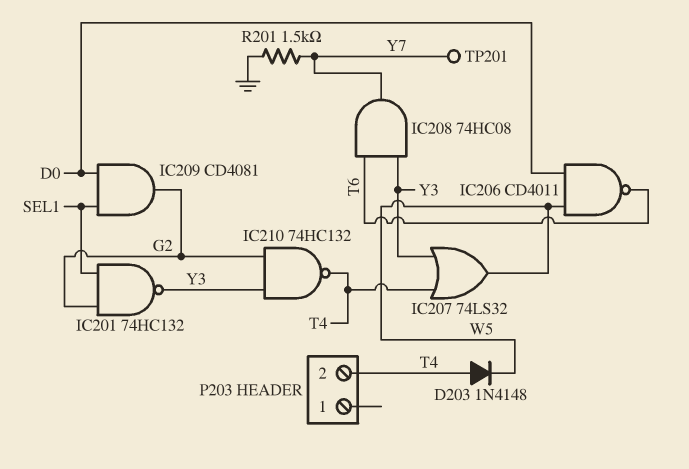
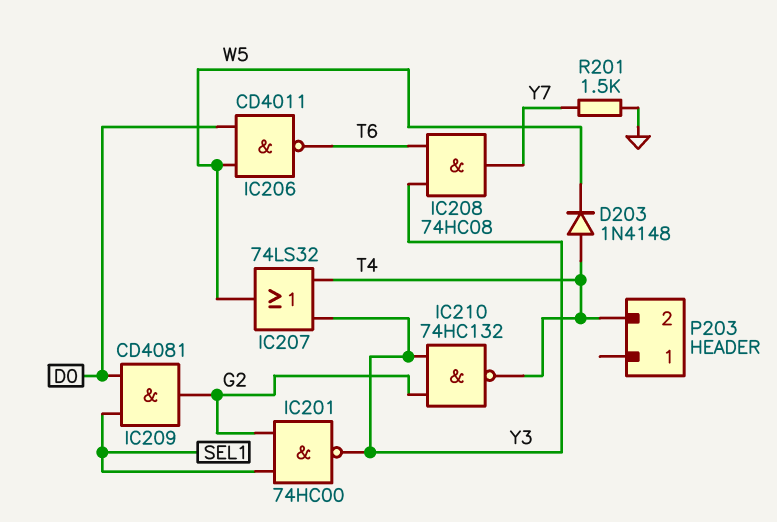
IC201: NAND 74HC132 (in G2, in SEL1, out Y3) -> NAND 74HC00 (in G2, in SEL1, out Y3)
TP201: test point (Y7) -> none

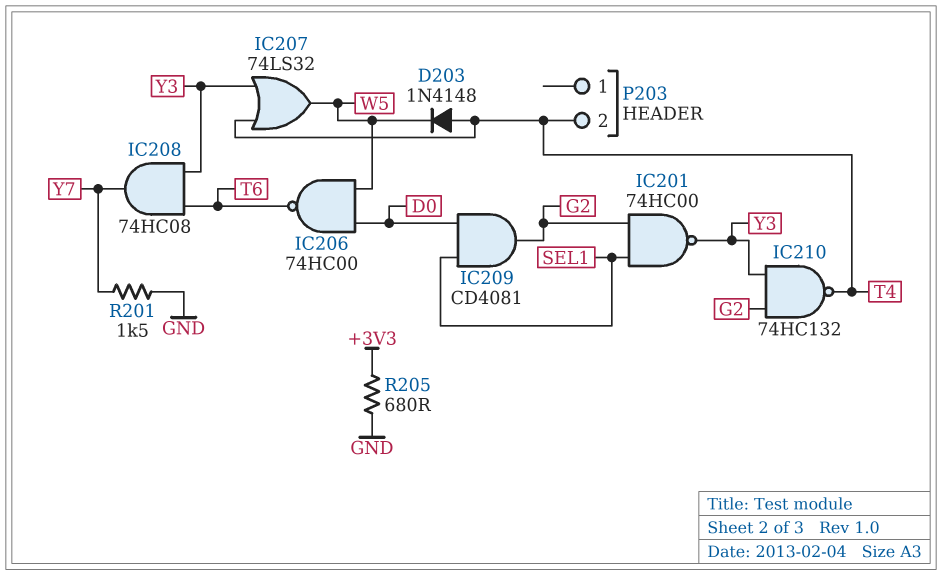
IC206: NAND CD4011 (in D0, in W5, out T6) -> NAND 74HC00 (in D0, in W5, out T6)
R205: none -> 680 (+3V3, GND)

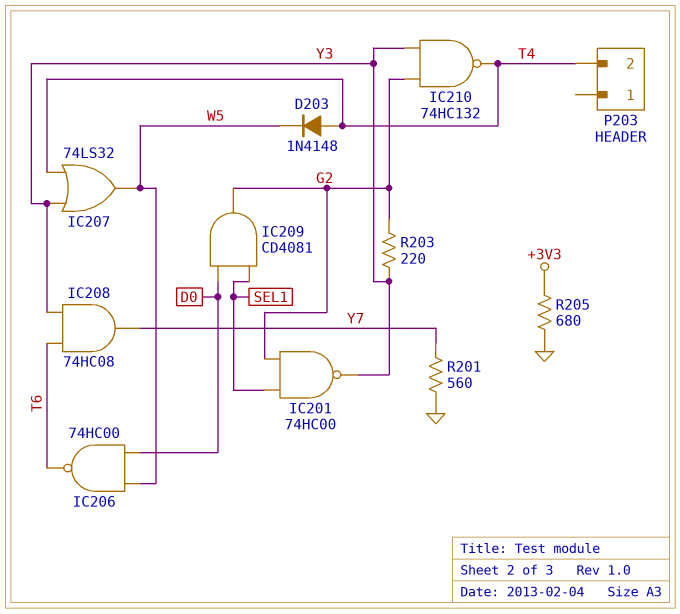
R201: 1.5k (GND, Y7) -> 560 (GND, Y7)
R203: none -> 220 (G2, Y3)

